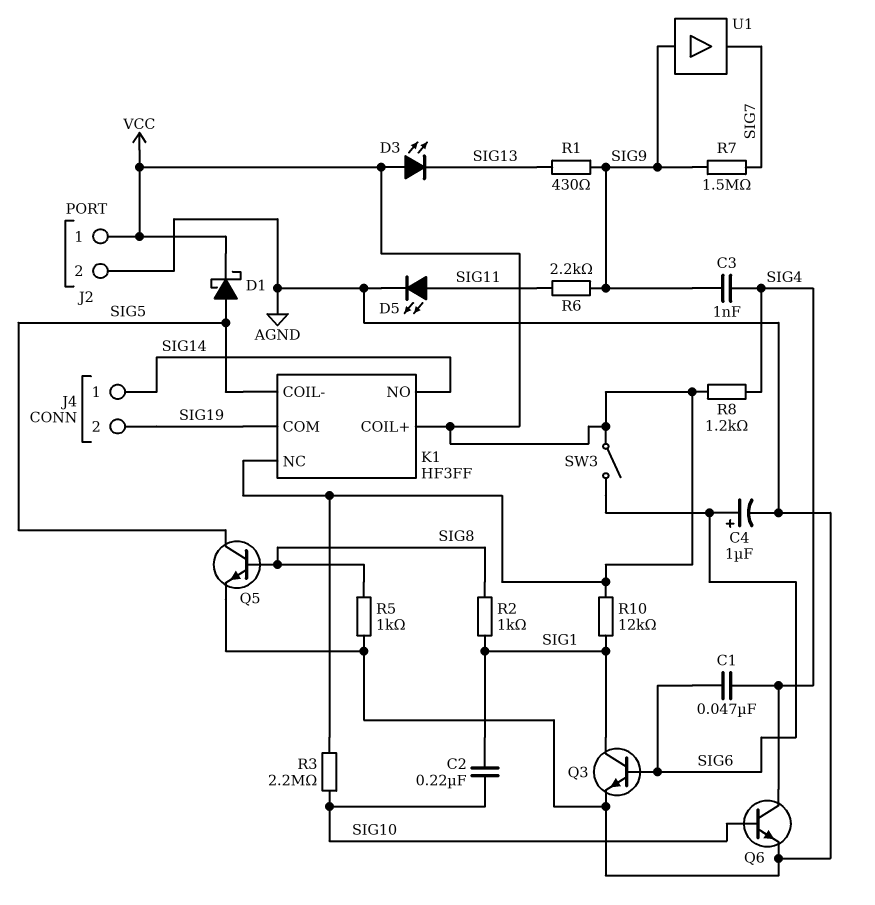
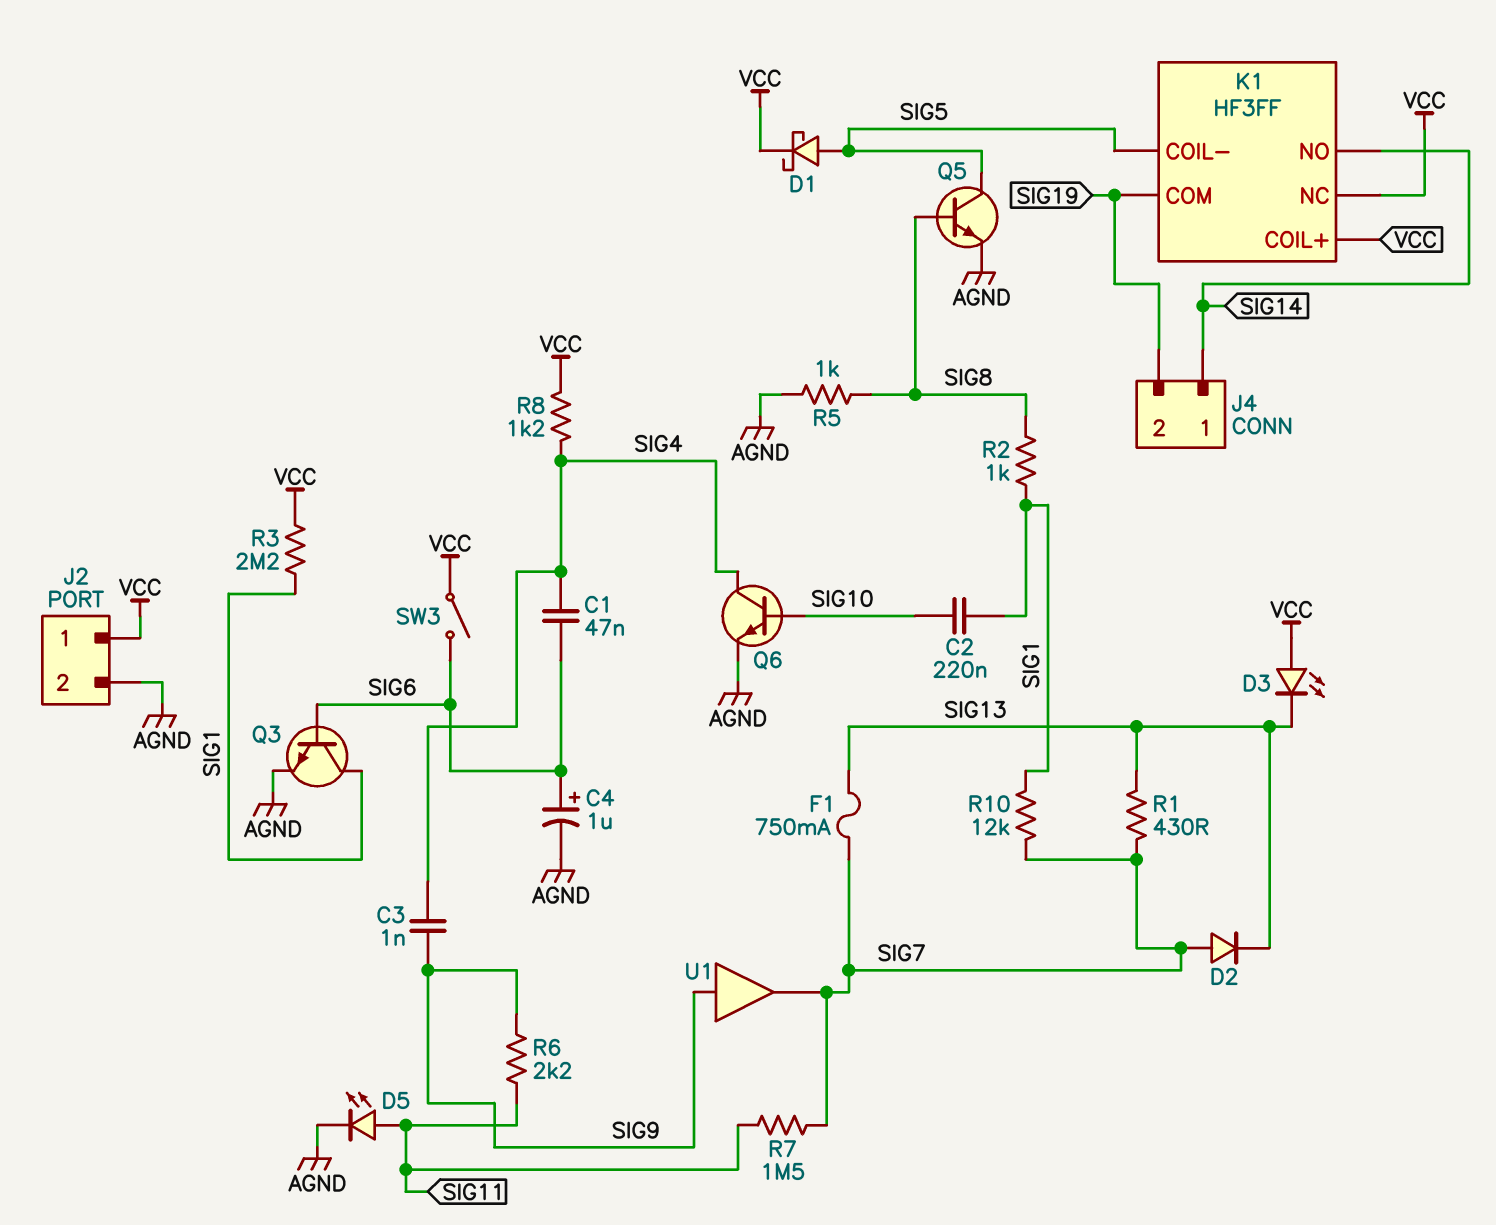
D2: none -> diode (A SIG7, K SIG13)
F1: none -> 750mA (SIG7, SIG13)
R1: 430 (SIG9, SIG13) -> 430 (SIG7, SIG13)
R3: 2.2M (SIG10, VCC) -> 2.2M (SIG1, VCC)
R7: 1.5M (SIG7, SIG9) -> 1.5M (SIG7, SIG11)
R10: 12k (SIG1, VCC) -> 12k (SIG1, SIG7)

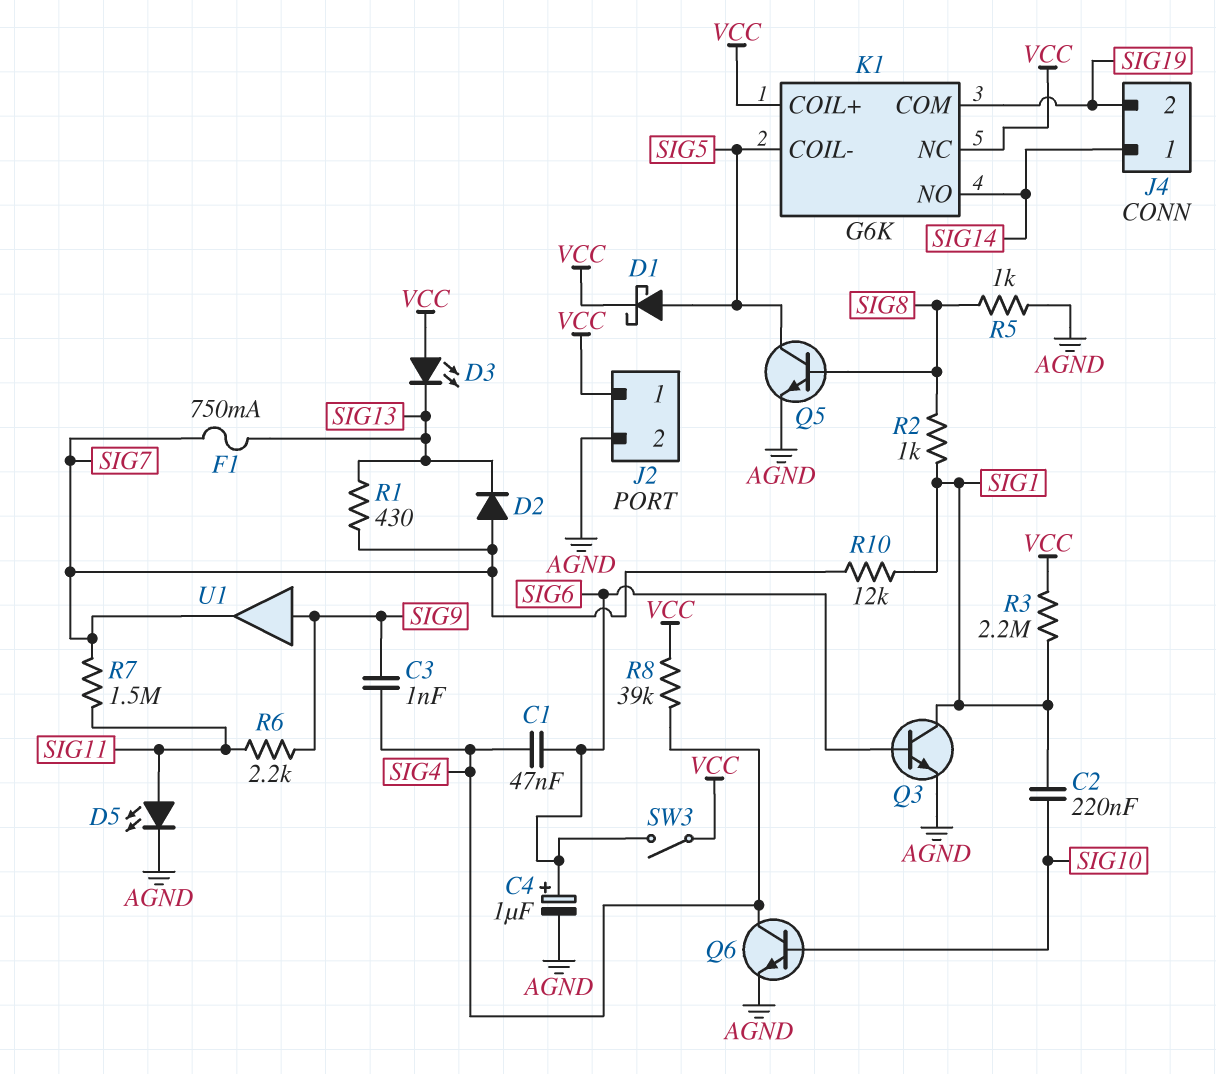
K1: HF3FF -> G6K
R8: 1.2k (SIG4, VCC) -> 39k (SIG4, VCC)

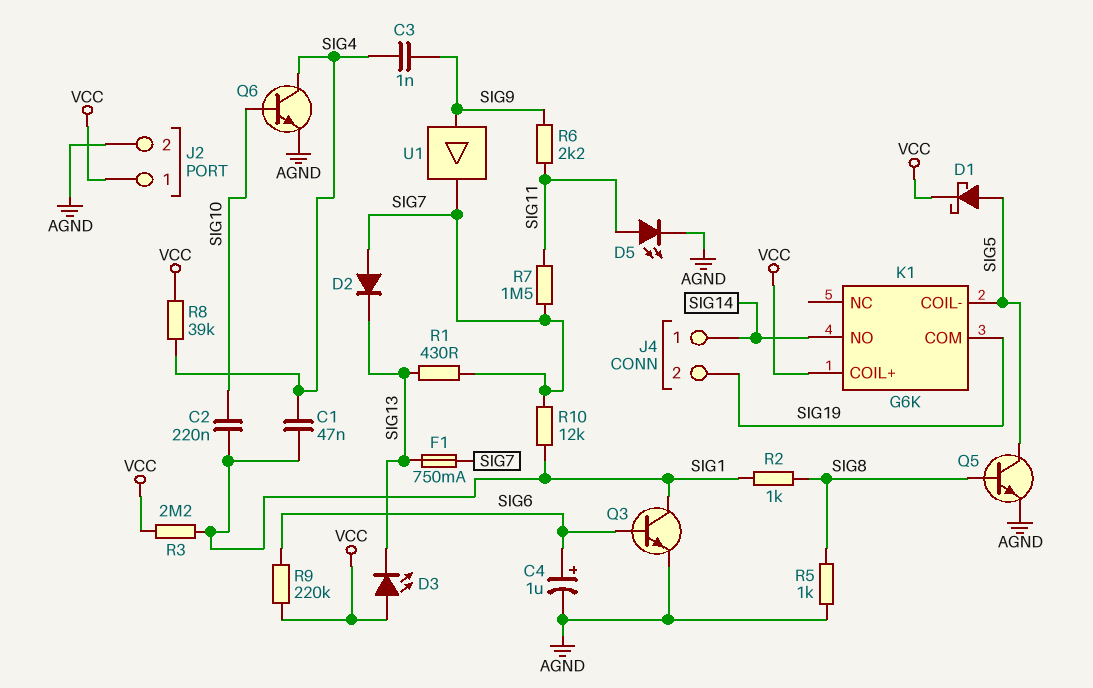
C1: 47nF (SIG4, SIG6) -> 47nF (SIG1, SIG4)
K1 pin NC: VCC -> none
R9: none -> 220k (SIG6, VCC)
SW3: switch (SIG6, VCC) -> none

